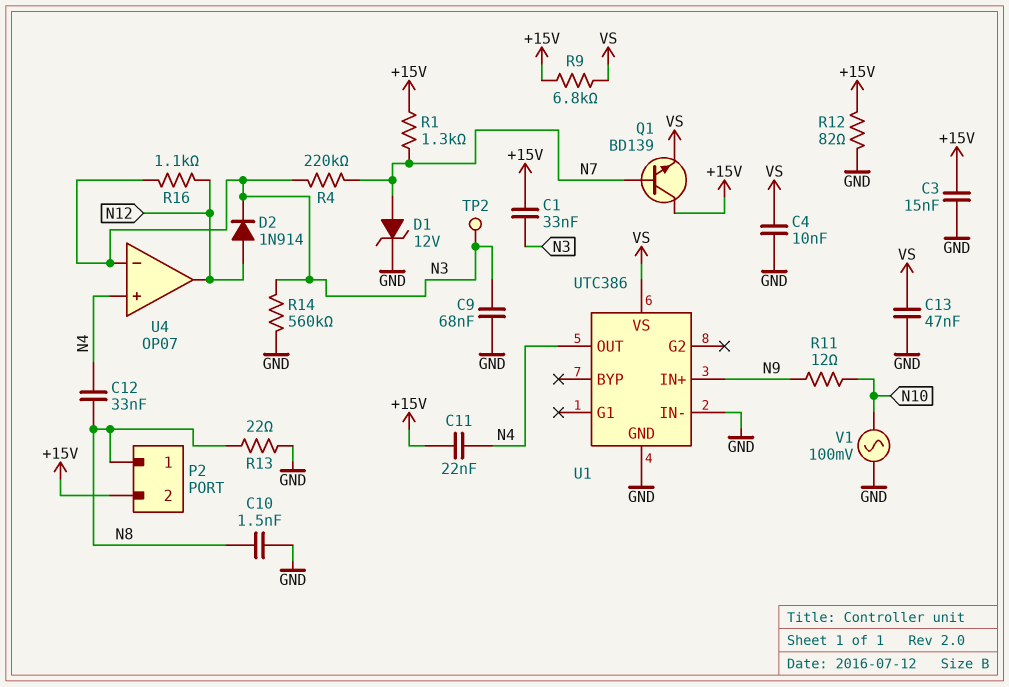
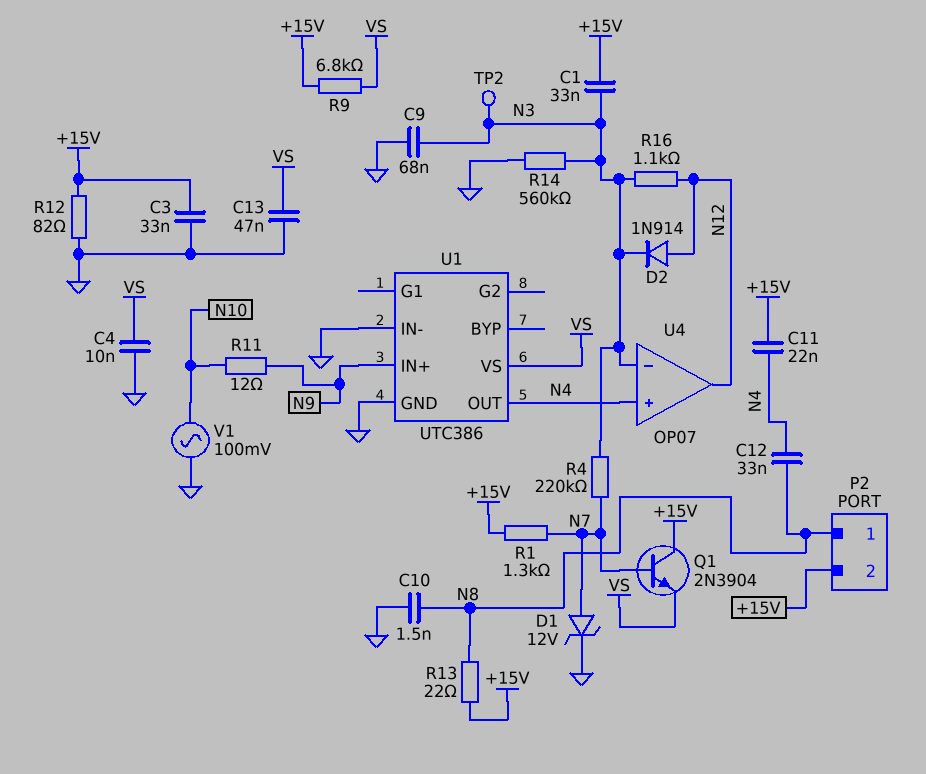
C3: 15nF (+15V, GND) -> 33nF (+15V, GND)
Q1: NPN BD139 (B N7, C +15V, E VS) -> NPN 2N3904 (B N7, C +15V, E VS)
R13: 22 (GND, N8) -> 22 (+15V, N8)

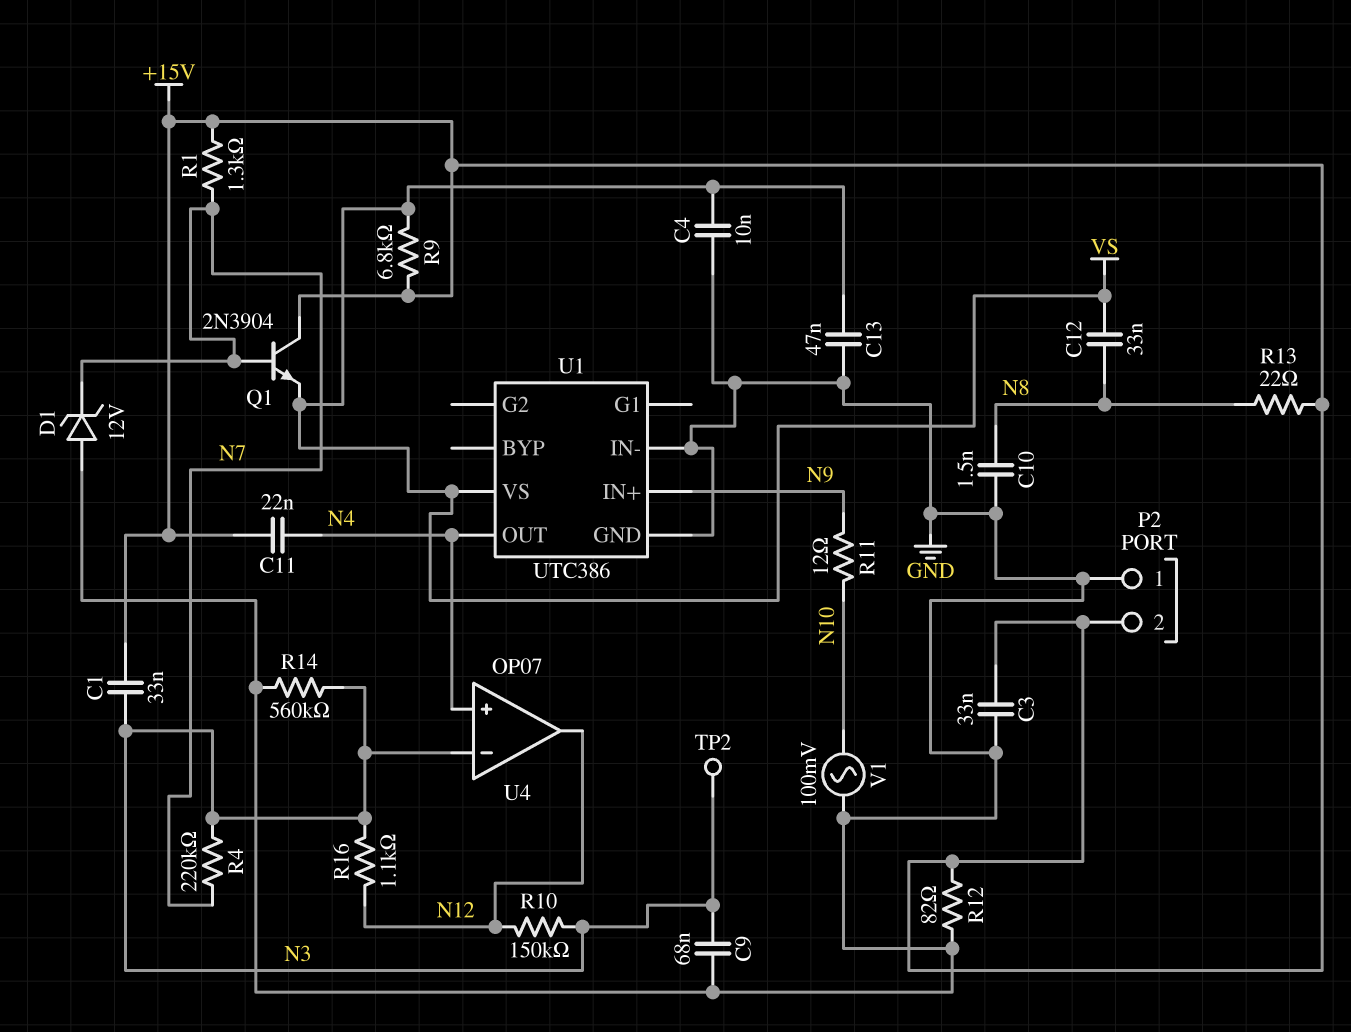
C12: 33nF (N4, N8) -> 33nF (N8, VS)
D1: zener 12V (A N7, K GND) -> zener 12V (A GND, K N7)
D2: diode 1N914 (A N12, K N3) -> none
P2 pin 1: N8 -> GND
R10: none -> 150k (N3, N12)

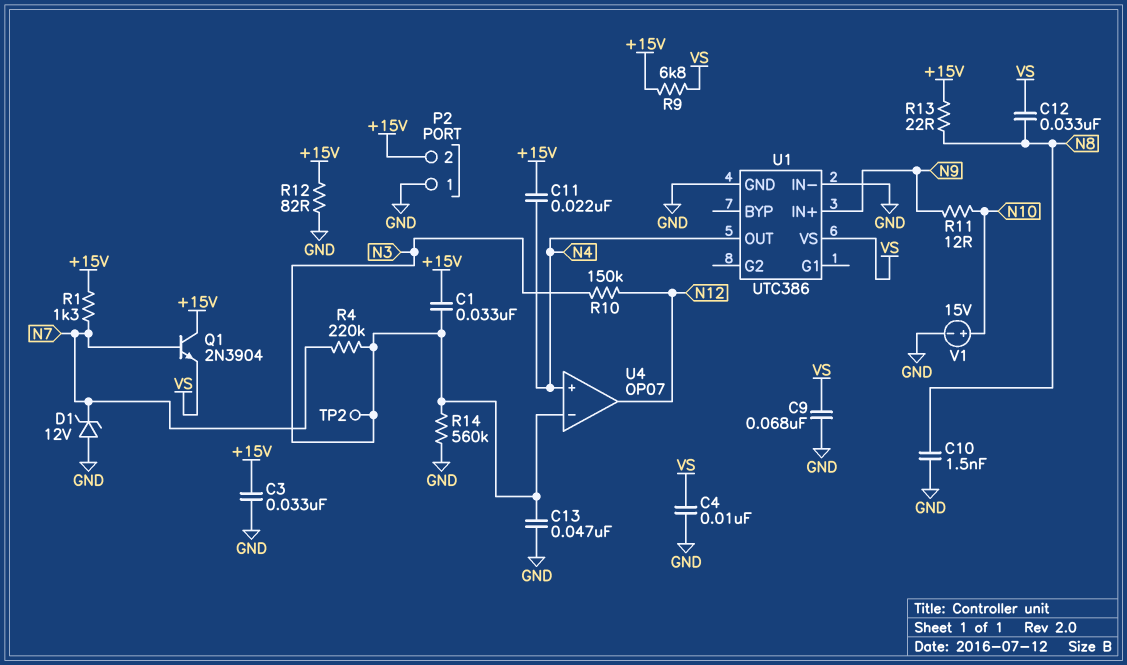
C9: 68nF (GND, N3) -> 68nF (GND, VS)
C13: 47nF (GND, VS) -> 47nF (GND, N3)
R16: 1.1k (N3, N12) -> none
V1: AC 100mV (GND, N10) -> 15V (plus N10, minus GND)

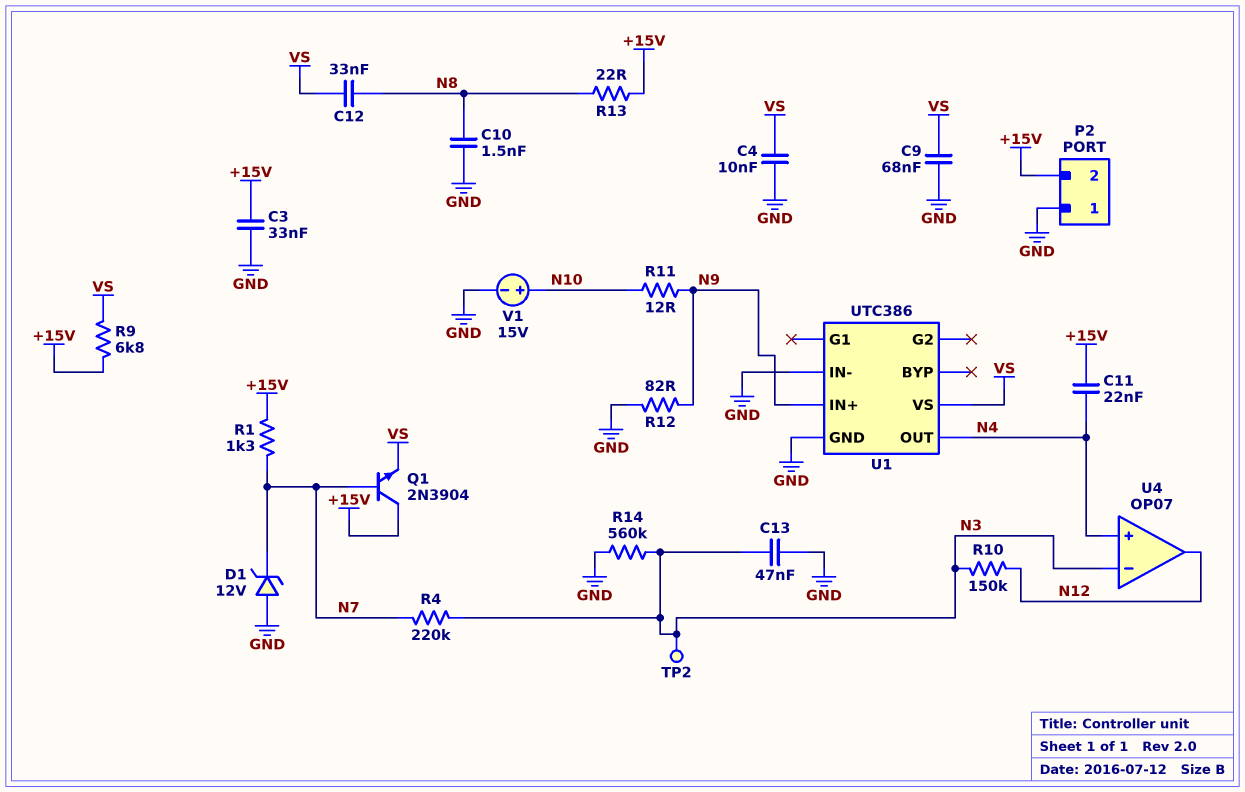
C1: 33nF (+15V, N3) -> none
R12: 82 (+15V, GND) -> 82 (GND, N9)

